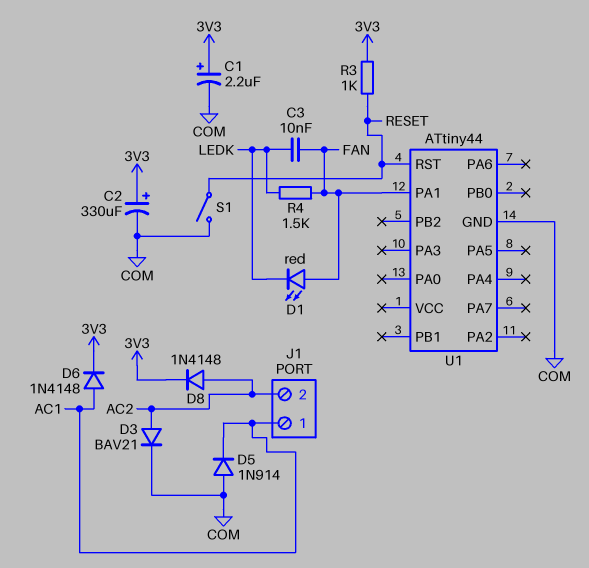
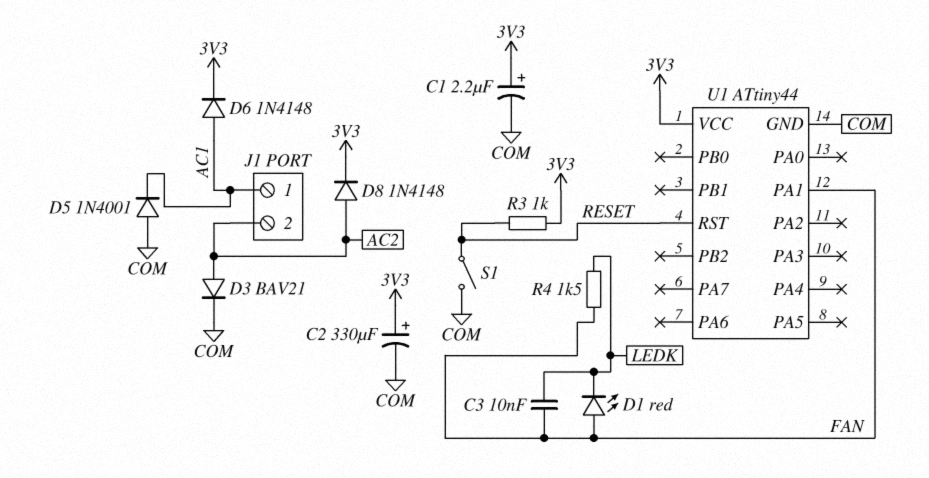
D5: diode 1N914 (A COM, K AC1) -> diode 1N4001 (A COM, K AC1)
U1 pin VCC: none -> 3V3

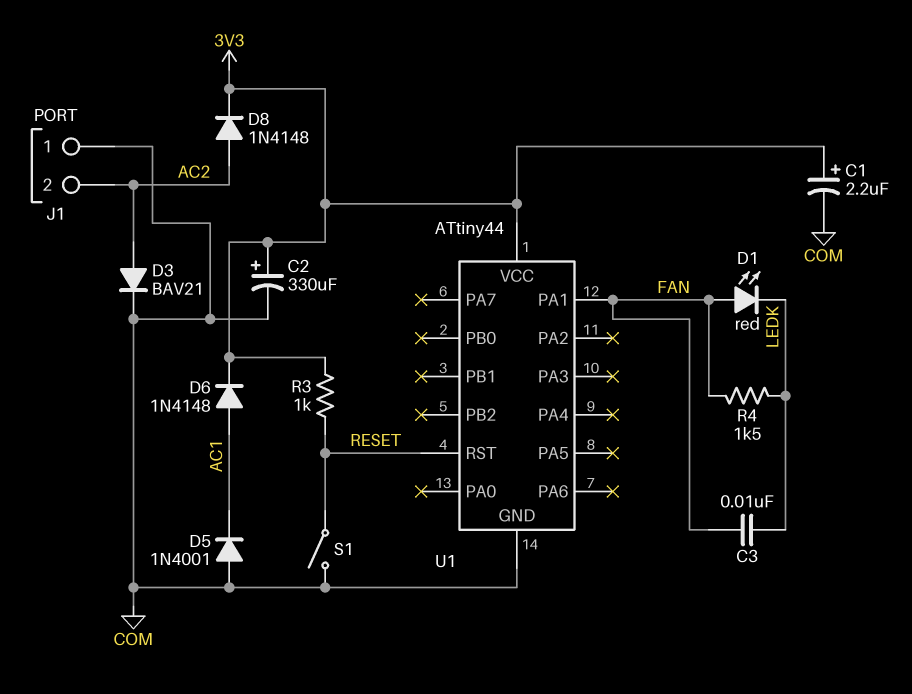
J1 pin 1: AC1 -> COM

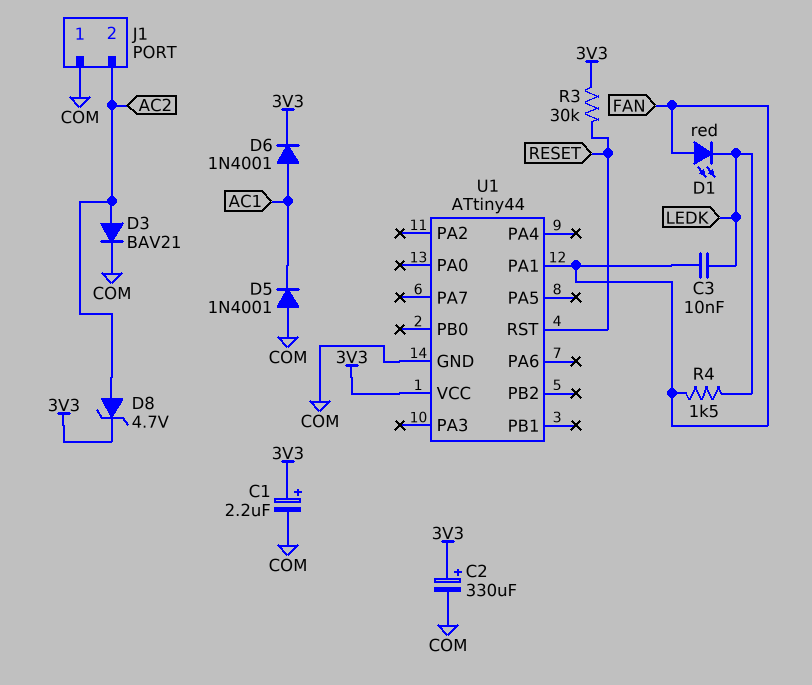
D6: diode 1N4148 (A AC1, K 3V3) -> diode 1N4001 (A AC1, K 3V3)
D8: diode 1N4148 (A AC2, K 3V3) -> zener 4.7V (A AC2, K 3V3)
R3: 1k (3V3, RESET) -> 30k (3V3, RESET)
S1: switch (COM, RESET) -> none

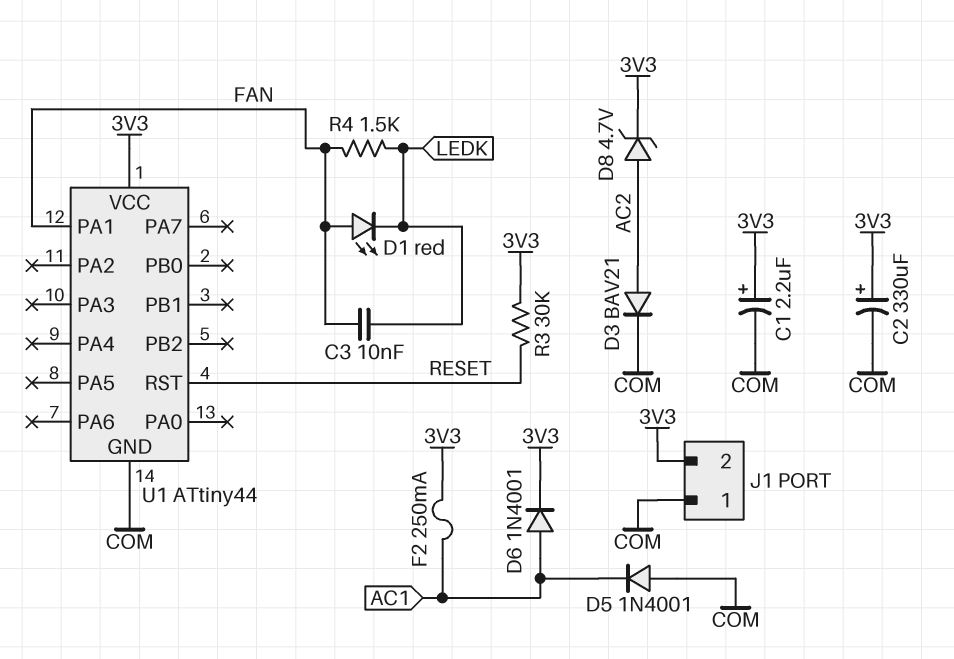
F2: none -> 250mA (3V3, AC1)
J1 pin 2: AC2 -> 3V3

